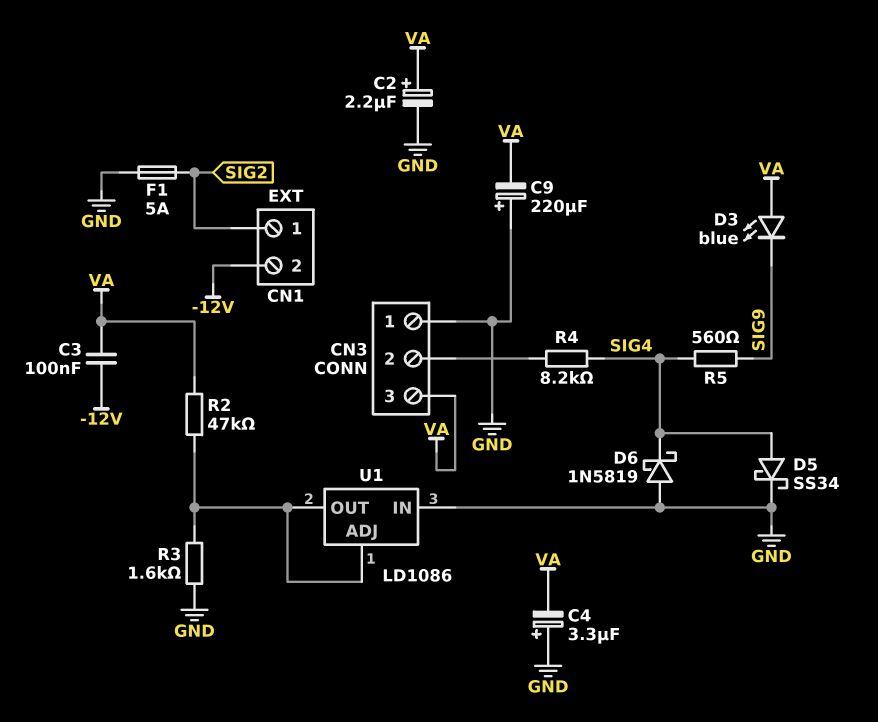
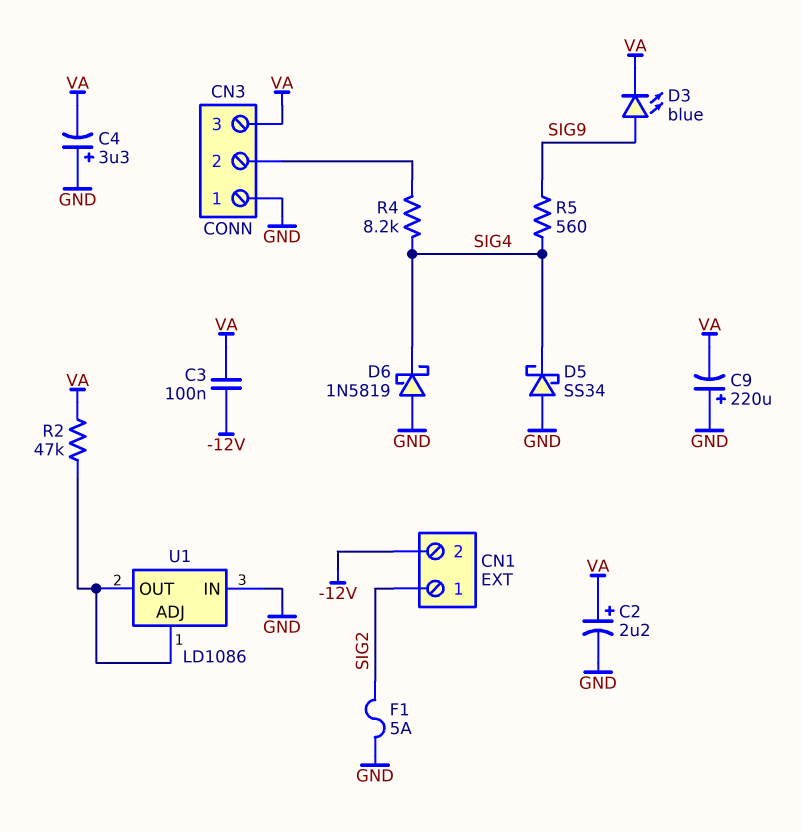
D3: LED blue (A VA, K SIG9) -> LED blue (A SIG9, K VA)
D5: schottky SS34 (A SIG4, K GND) -> schottky SS34 (A GND, K SIG4)
R3: 1.6k (GND, U1/ADJ) -> none

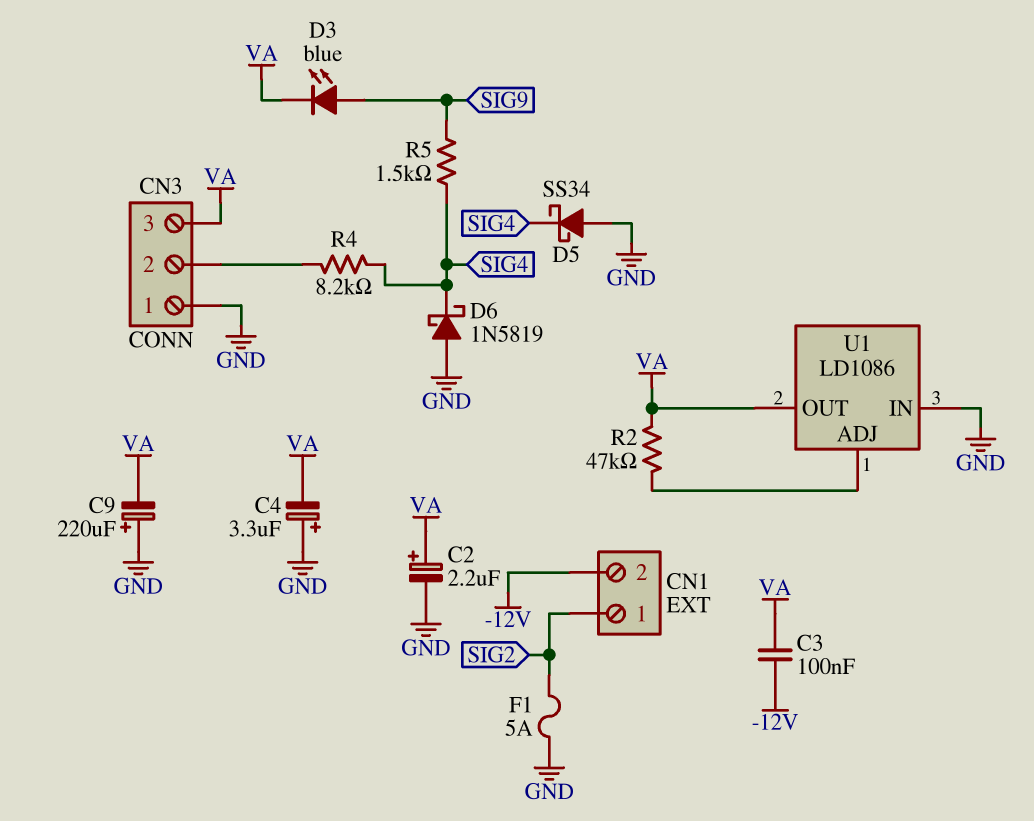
R5: 560 (SIG4, SIG9) -> 1.5k (SIG4, SIG9)
U1 pin OUT: U1/ADJ -> VA

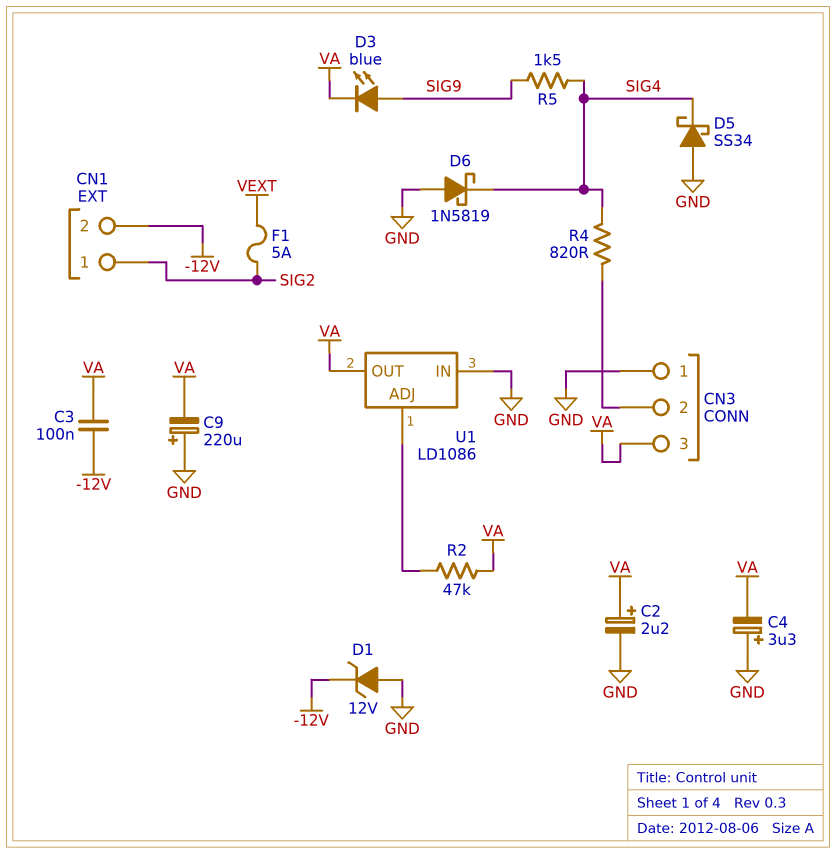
D1: none -> zener 12V (A GND, K -12V)
F1: 5A (GND, SIG2) -> 5A (SIG2, VEXT)
R4: 8.2k (CN3/2, SIG4) -> 820 (CN3/2, SIG4)

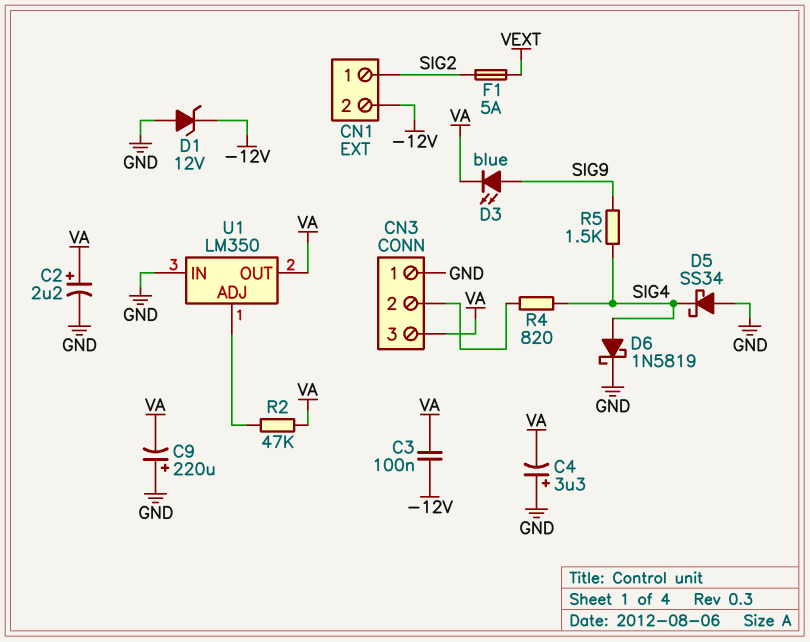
D6: schottky 1N5819 (A GND, K SIG4) -> schottky 1N5819 (A SIG4, K GND)
U1: LD1086 -> LM350

